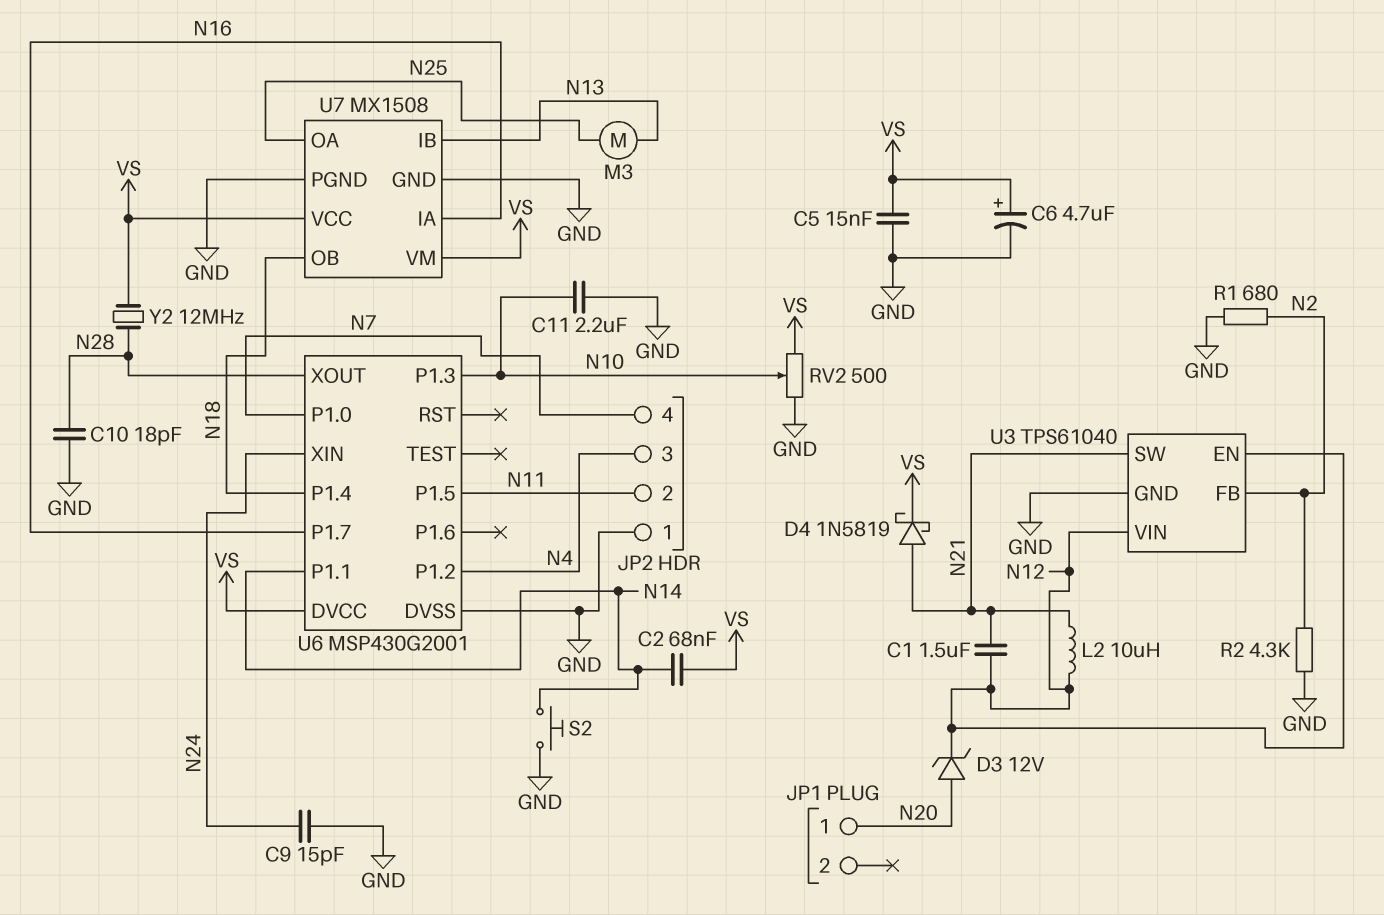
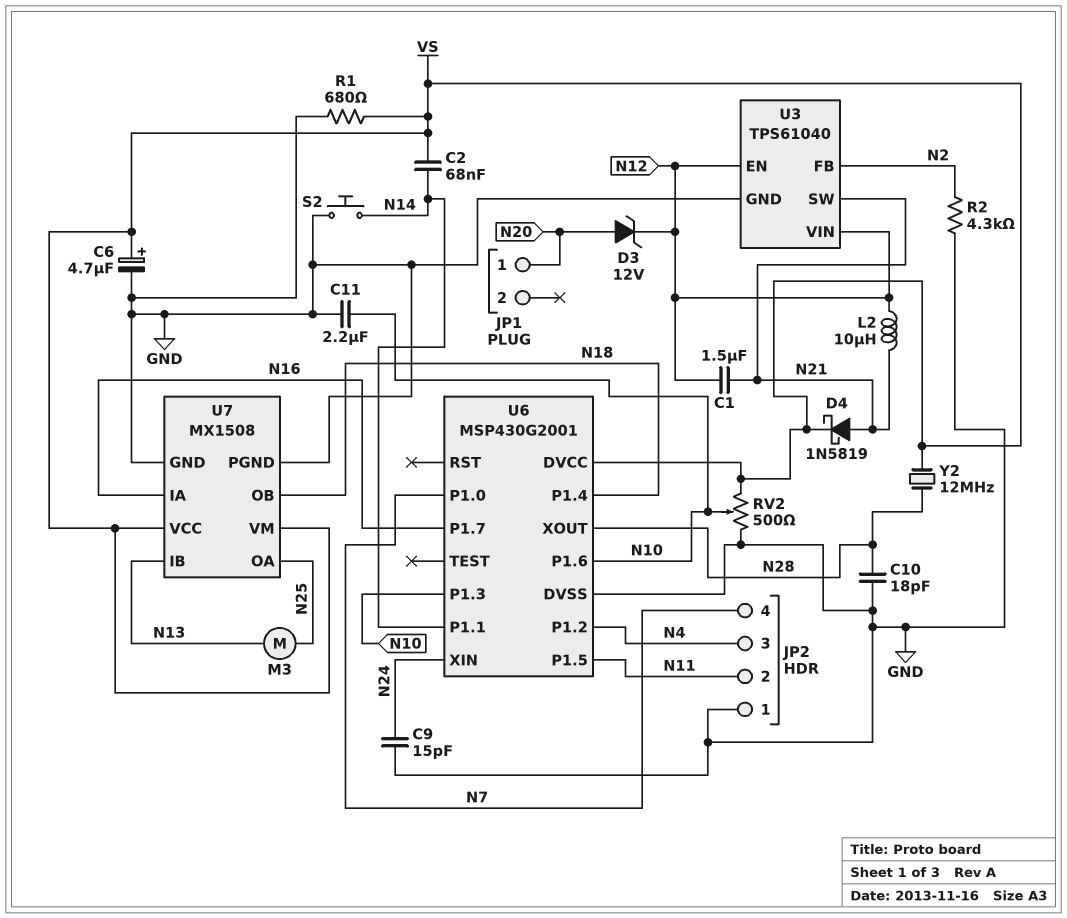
C5: 15nF (GND, VS) -> none
R1: 680 (GND, N2) -> 680 (GND, VS)
U6 pin P1.6: none -> N10

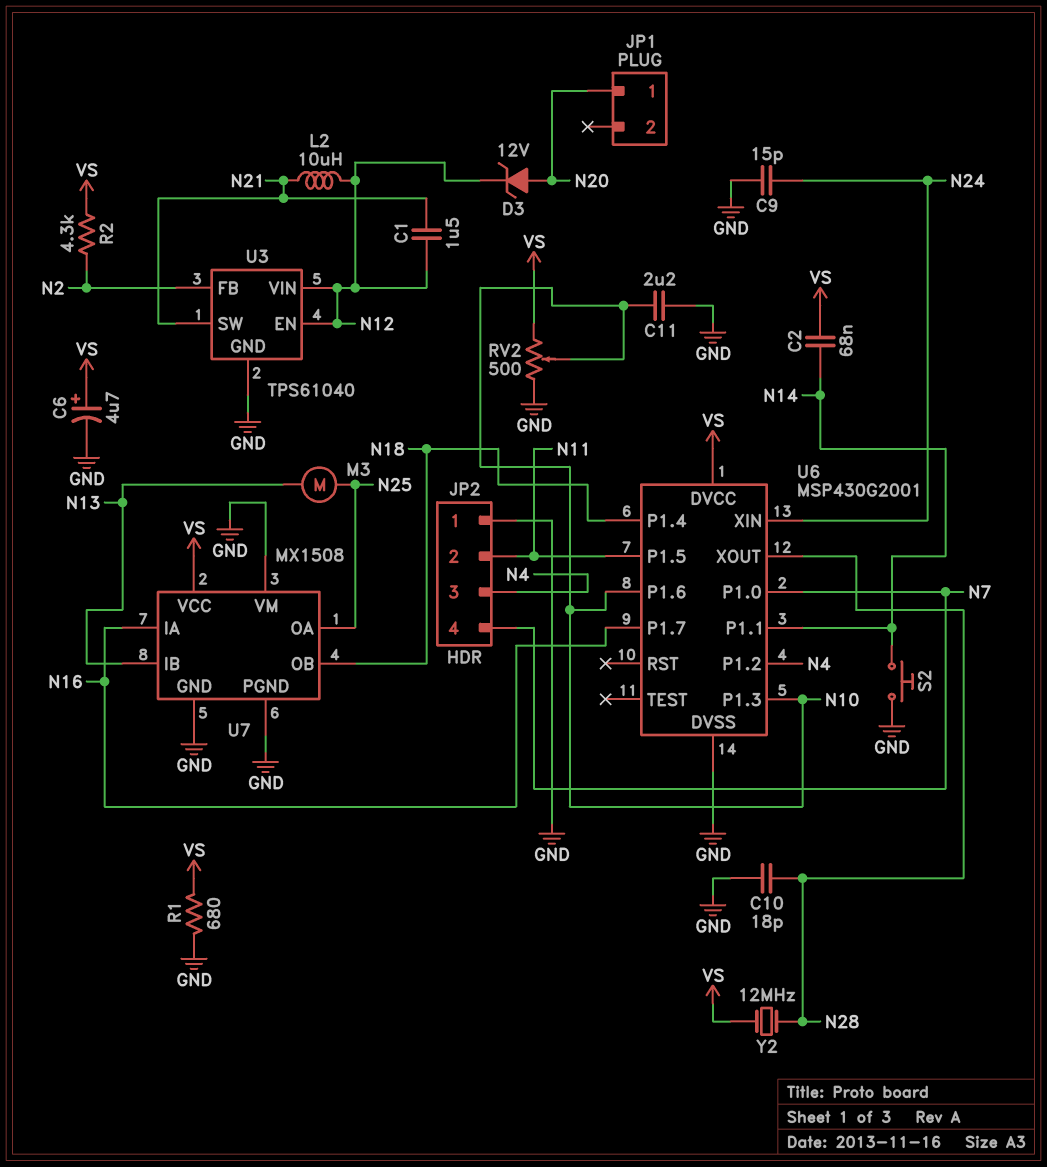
D4: schottky 1N5819 (A N21, K VS) -> none
R2: 4.3k (GND, N2) -> 4.3k (N2, VS)
U7 pin VM: VS -> GND

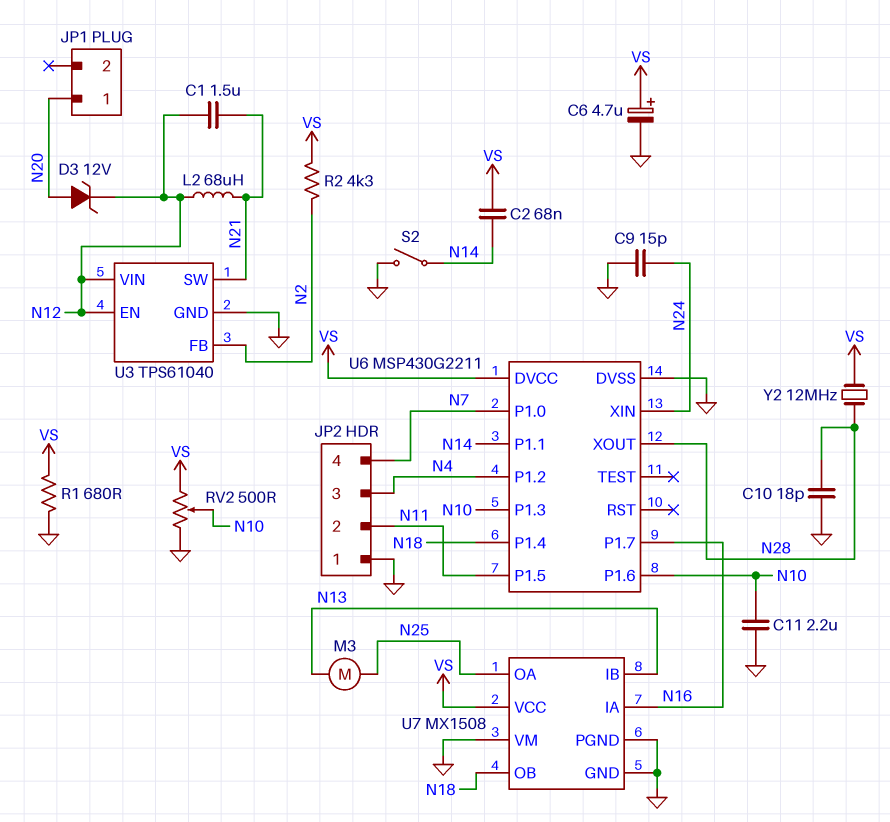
L2: 10uH (N12, N21) -> 68uH (N12, N21)
S2: button (GND, N14) -> switch (GND, N14)
U6: MSP430G2001 -> MSP430G2211

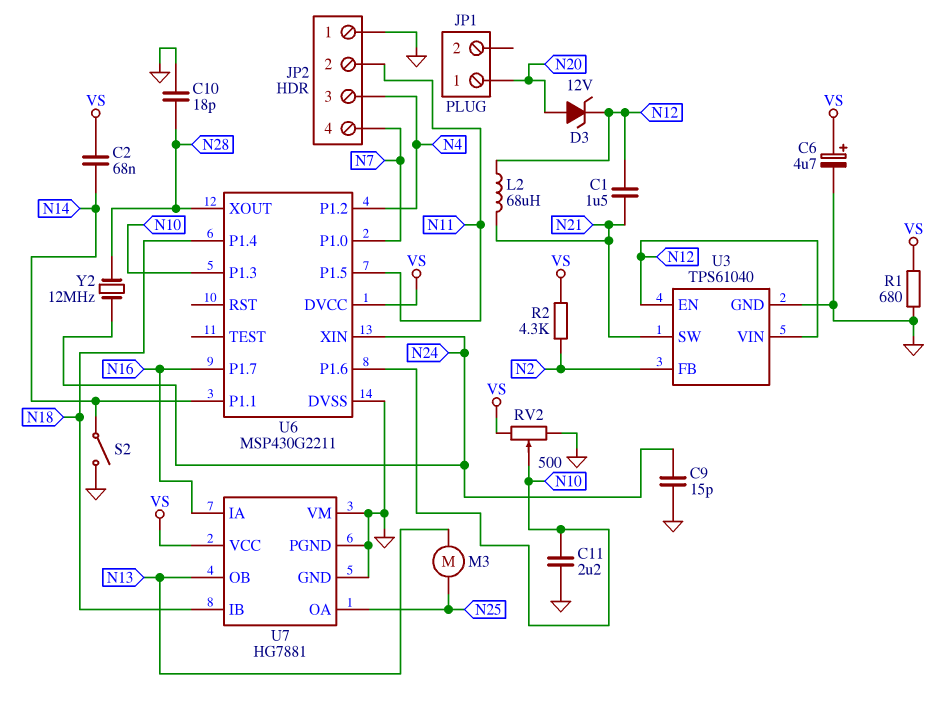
U7: MX1508 -> HG7881
U7 pin IB: N13 -> N18
U7 pin OB: N18 -> N13
Y2: 12MHz (N28, VS) -> 12MHz (N24, N28)

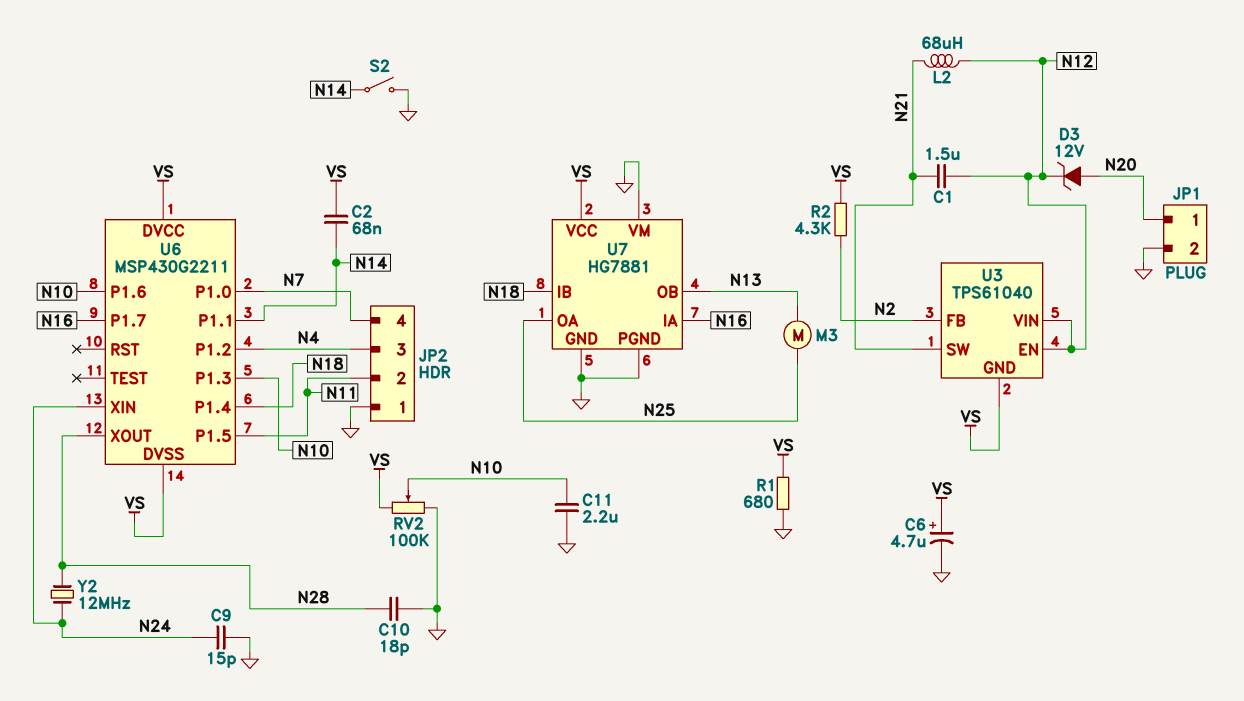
JP1 pin 2: none -> GND
RV2: 500 (GND, VS, wiper N10) -> 100k (GND, VS, wiper N10)
U3 pin GND: GND -> VS
U6 pin DVSS: GND -> VS

